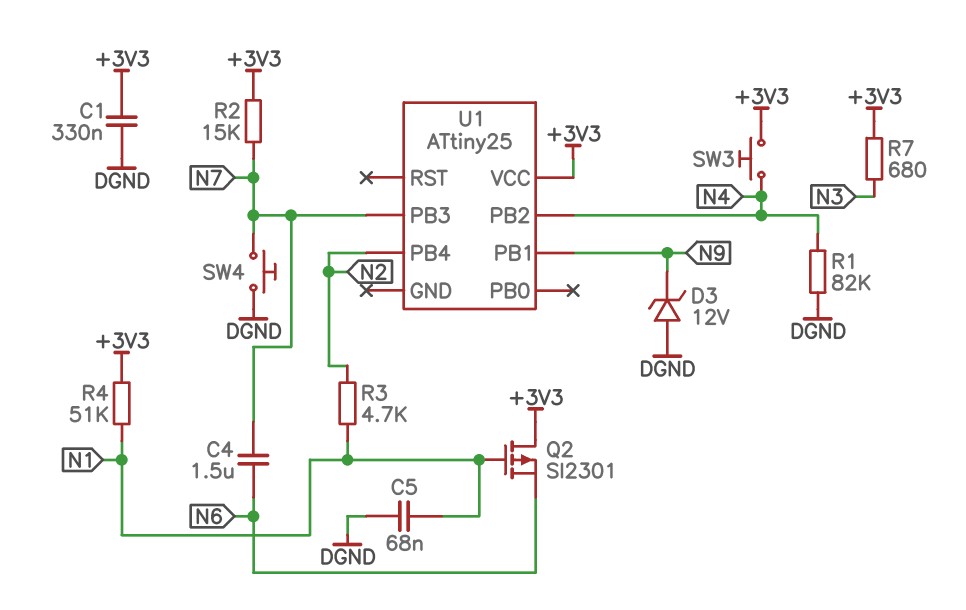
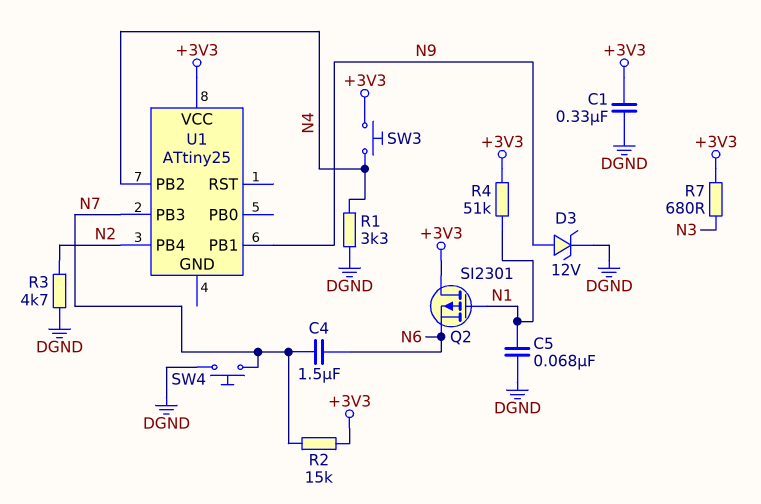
D3: zener 12V (A DGND, K N9) -> zener 12V (A N9, K DGND)
R1: 82k (DGND, N4) -> 3.3k (DGND, N4)
R3: 4.7k (N1, N2) -> 4.7k (DGND, N2)

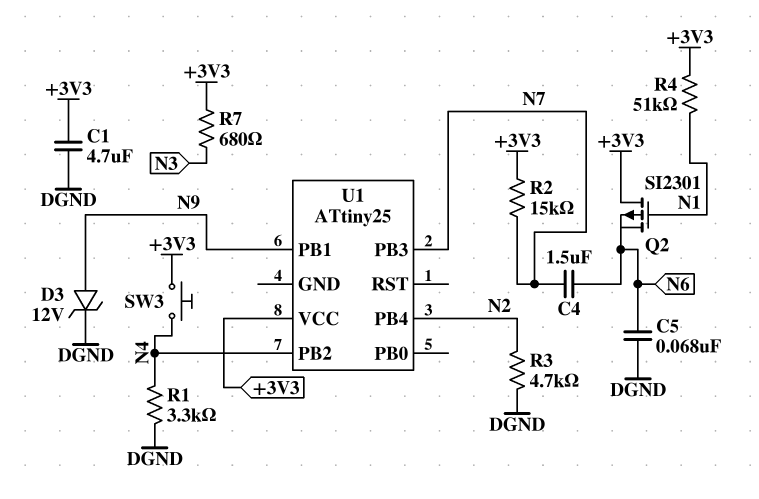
C1: 330nF (+3V3, DGND) -> 4.7uF (+3V3, DGND)
C5: 68nF (DGND, N1) -> 68nF (DGND, N6)
SW4: button (DGND, N7) -> none

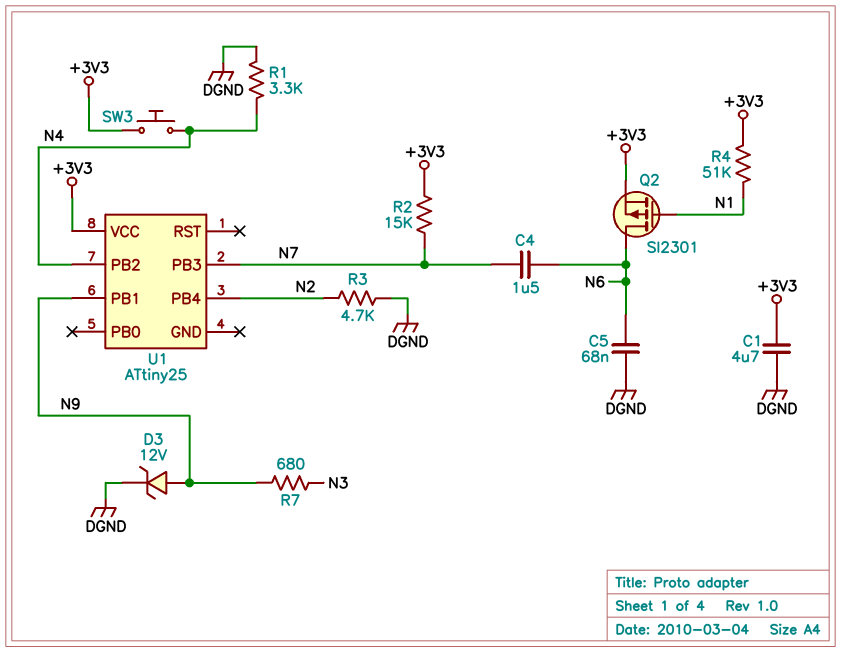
Q2: PMOS SI2301 (G N1, D +3V3, S N6) -> PMOS SI2301 (G N1, D N6, S +3V3)
R7: 680 (+3V3, N3) -> 680 (N3, N9)

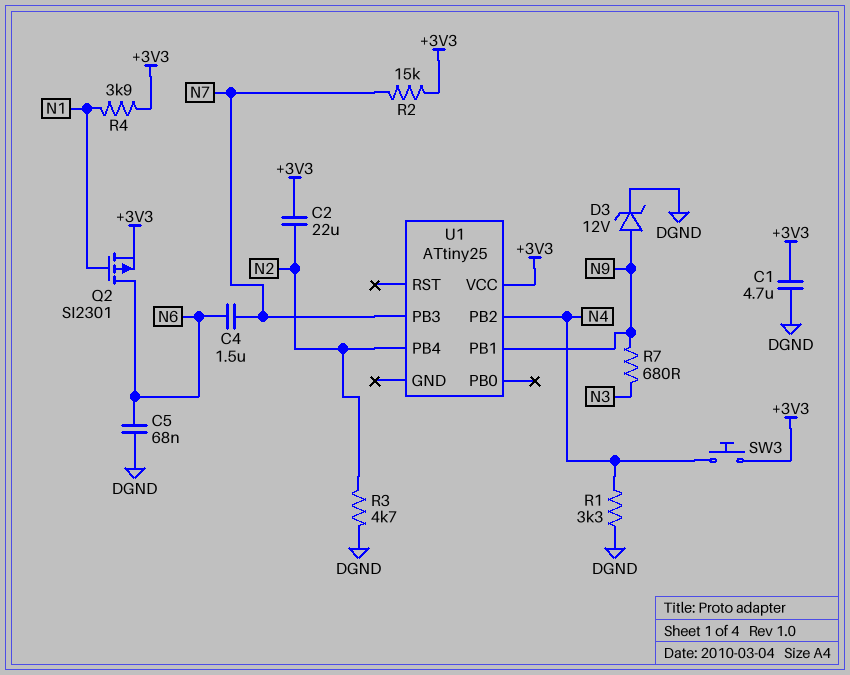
C2: none -> 22uF (+3V3, N2)
R4: 51k (+3V3, N1) -> 3.9k (+3V3, N1)

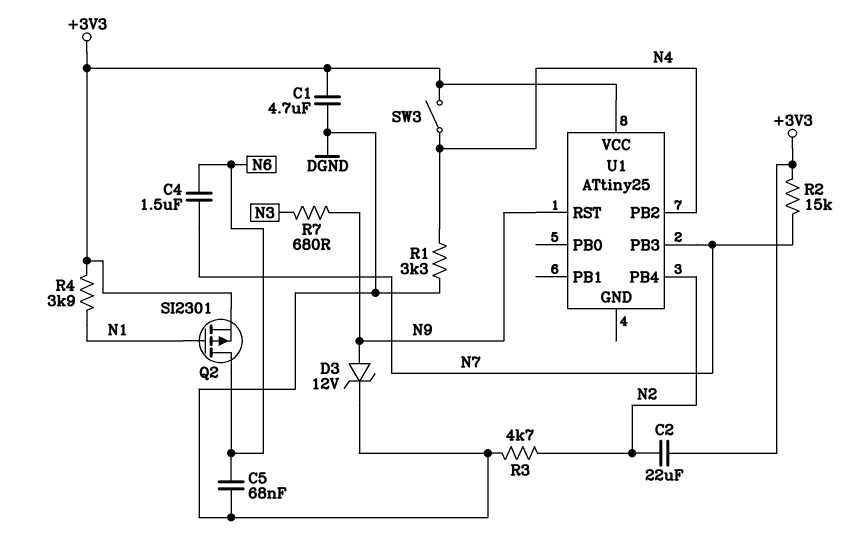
SW3: button (+3V3, N4) -> switch (+3V3, N4)
U1 pin PB1: N9 -> none
U1 pin RST: none -> N9

